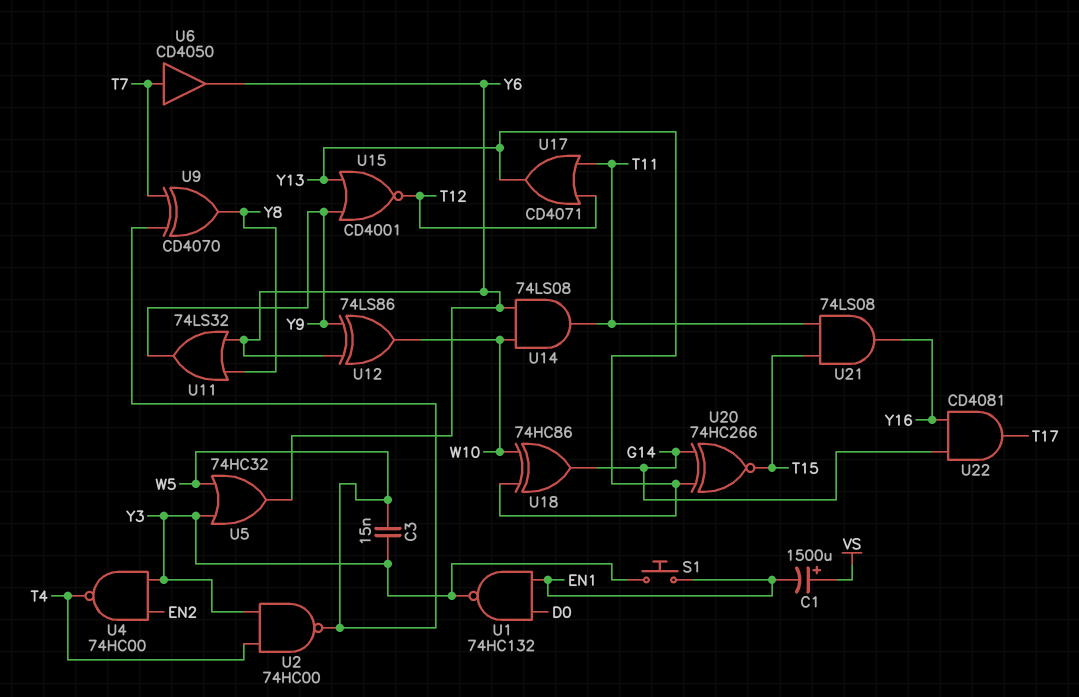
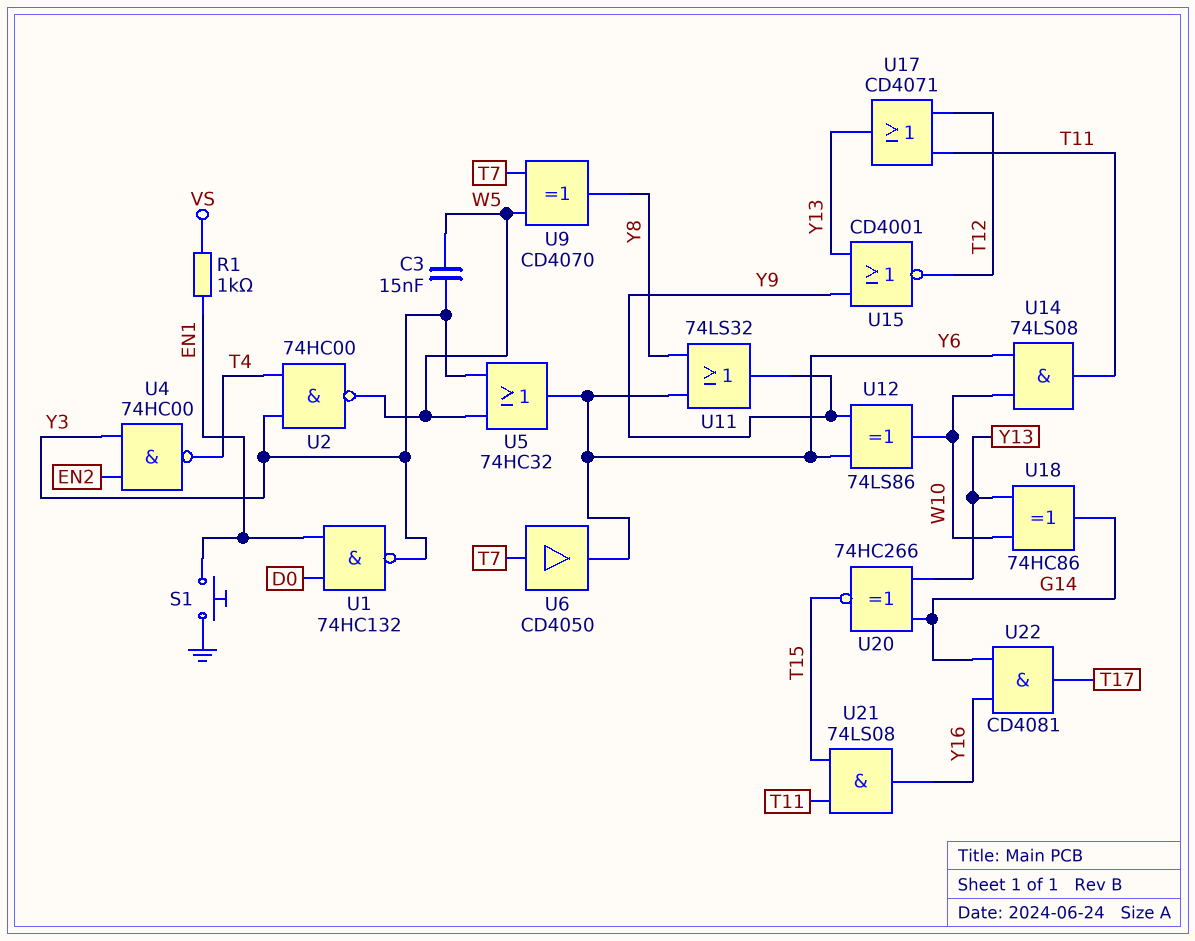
C1: 1500uF (plus VS, minus EN1) -> none
R1: none -> 1k (EN1, VS)
S1: button (EN1, Y3) -> button (EN1, GND)

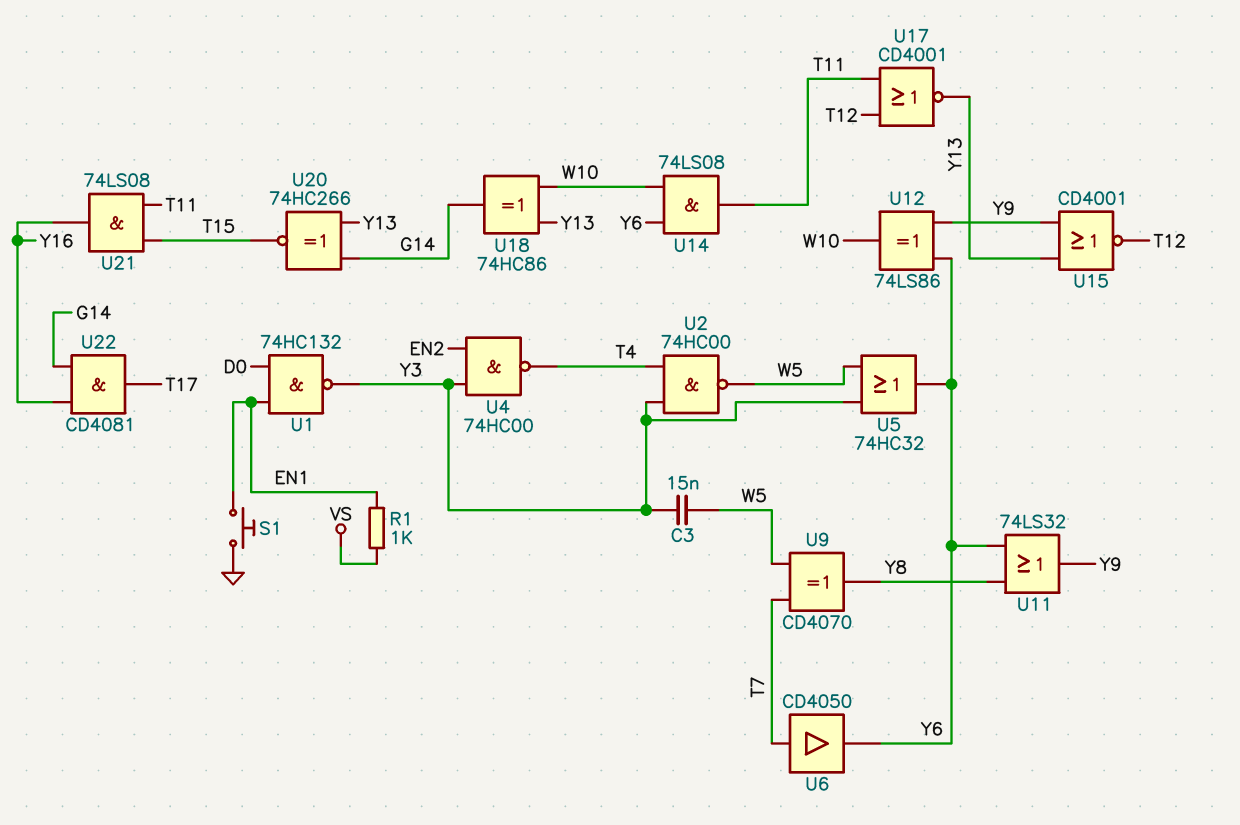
U17: OR CD4071 (in T11, in T12, out Y13) -> NOR CD4001 (in T11, in T12, out Y13)

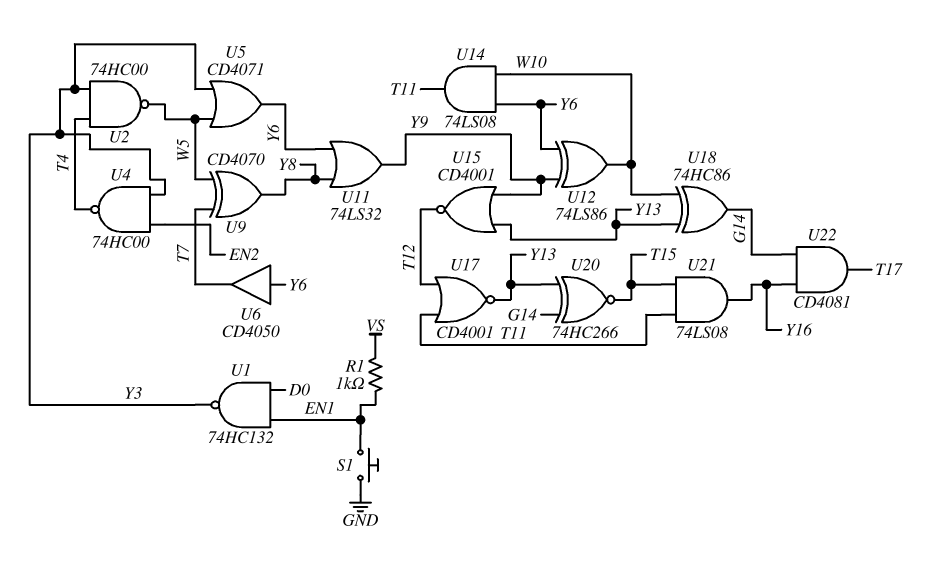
C3: 15nF (W5, Y3) -> none
U5: OR 74HC32 (in W5, in Y3, out Y6) -> OR CD4071 (in W5, in Y3, out Y6)
U6: buffer CD4050 (in T7, out Y6) -> buffer CD4050 (in Y6, out T7)

